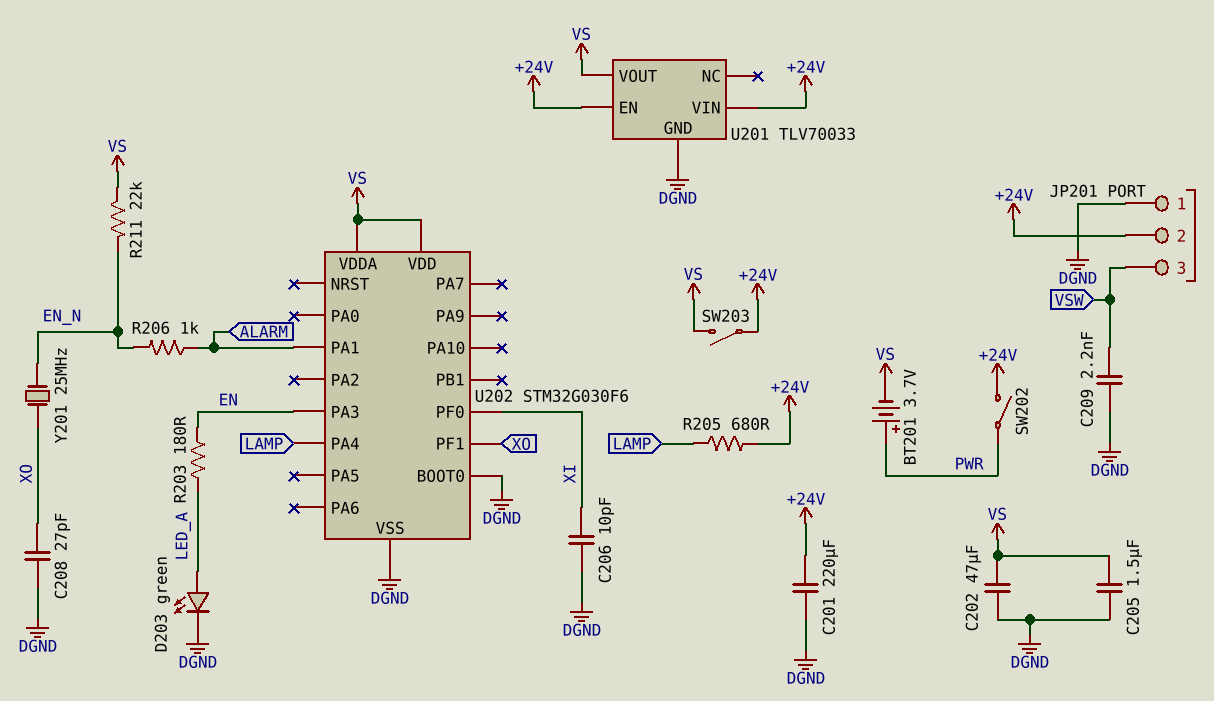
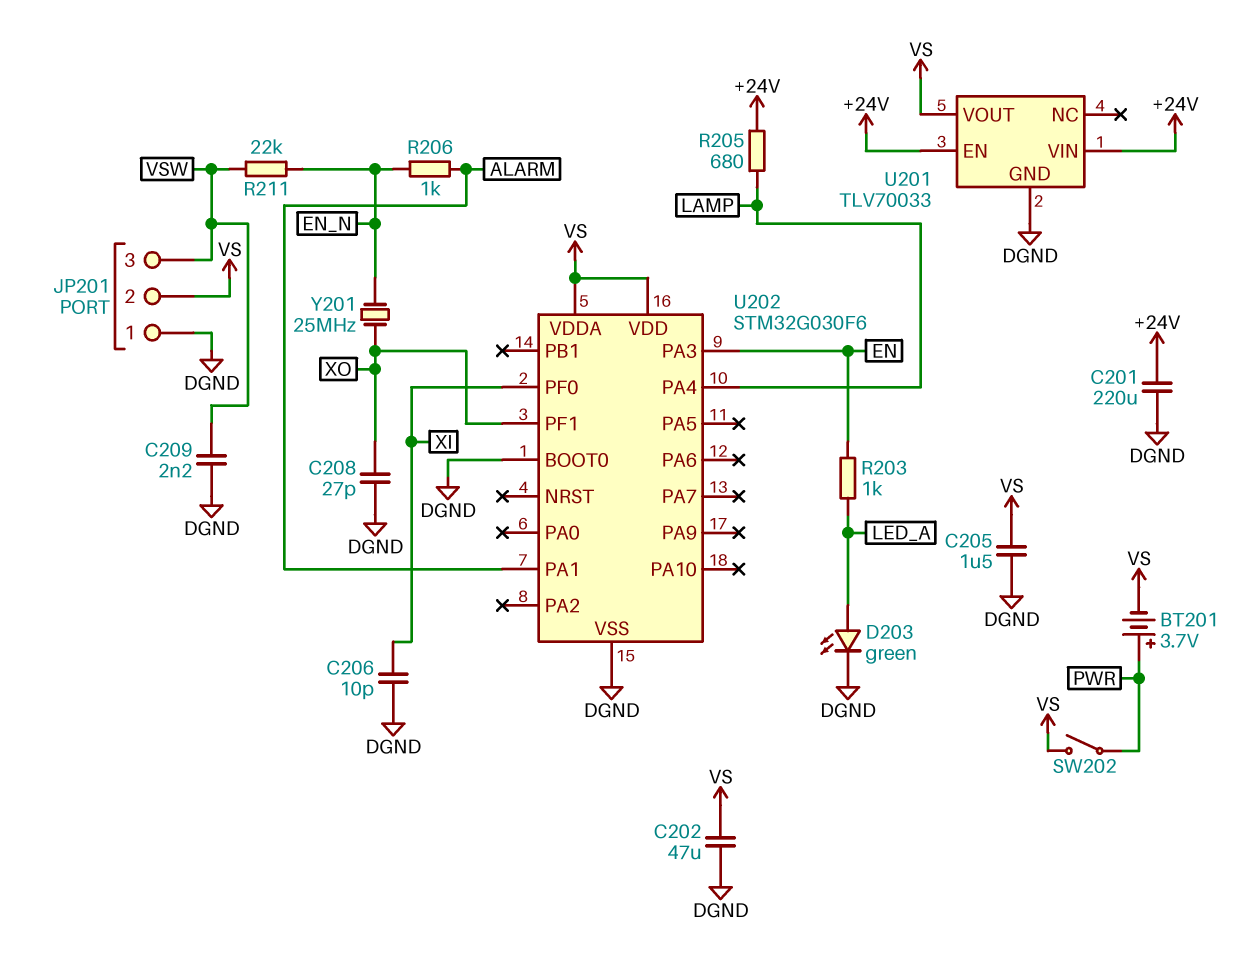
JP201 pin 2: +24V -> VS
R203: 180 (EN, LED_A) -> 1k (EN, LED_A)
R211: 22k (EN_N, VS) -> 22k (EN_N, VSW)
SW202: switch (+24V, PWR) -> switch (PWR, VS)
SW203: switch (+24V, VS) -> none

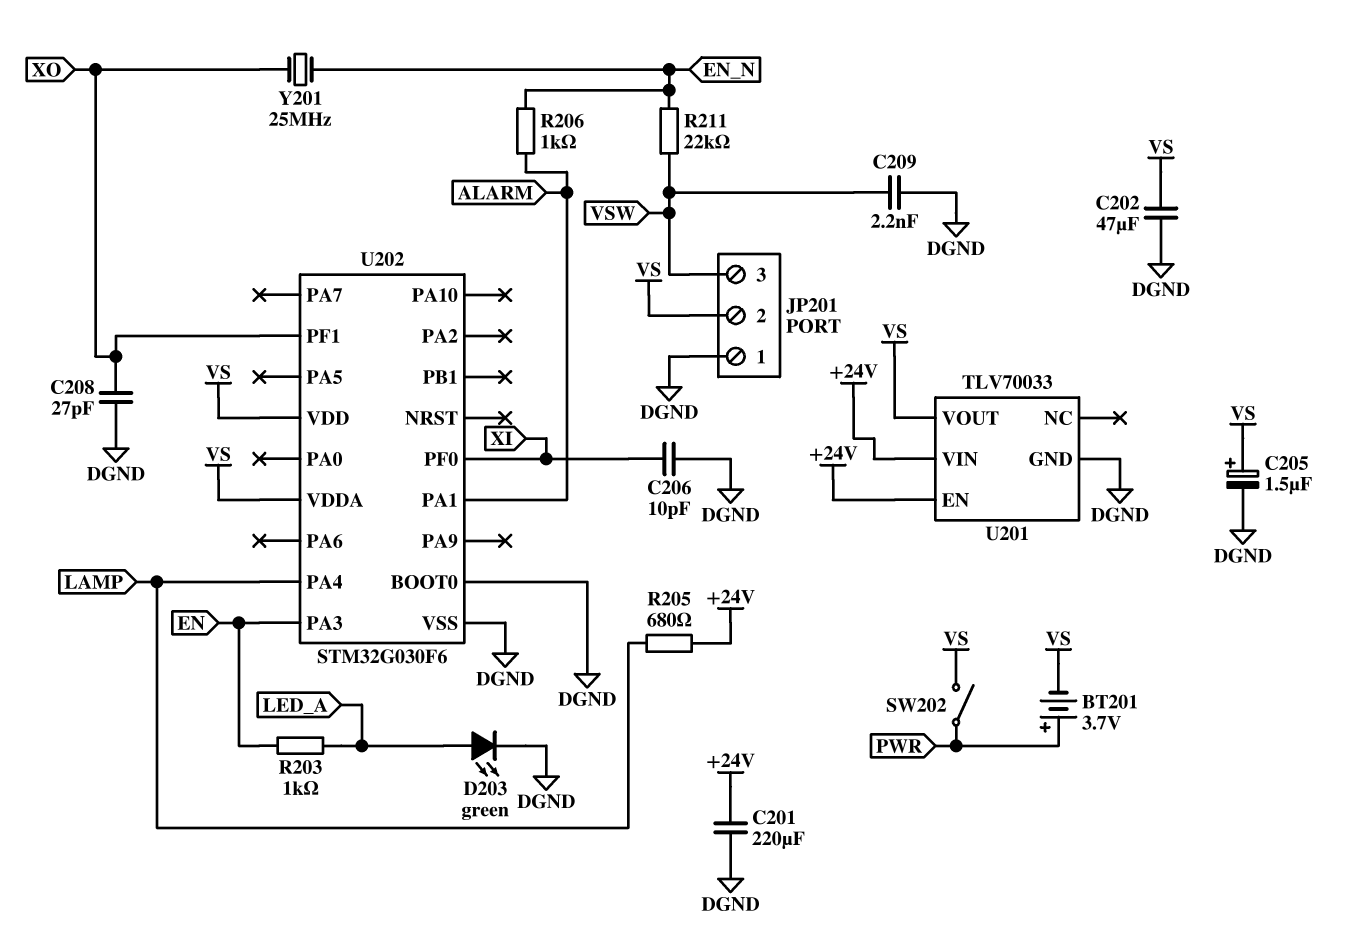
C205: 1.5uF (DGND, VS) -> 1.5uF (plus VS, minus DGND)

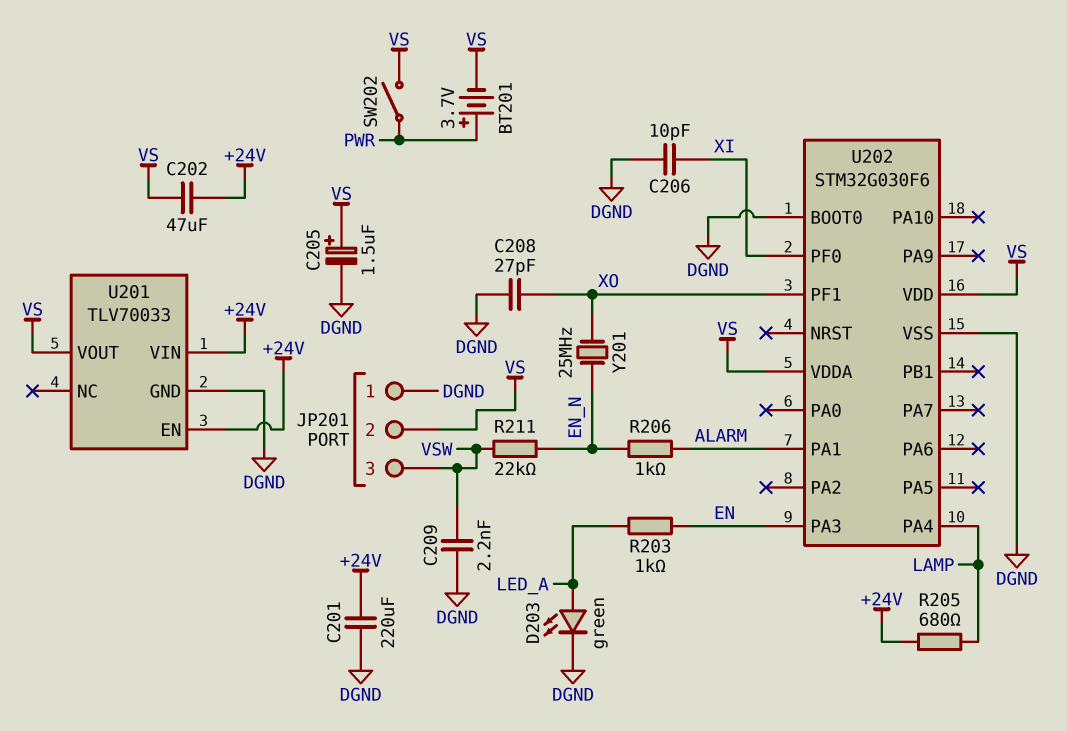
C202: 47uF (DGND, VS) -> 47uF (+24V, VS)

